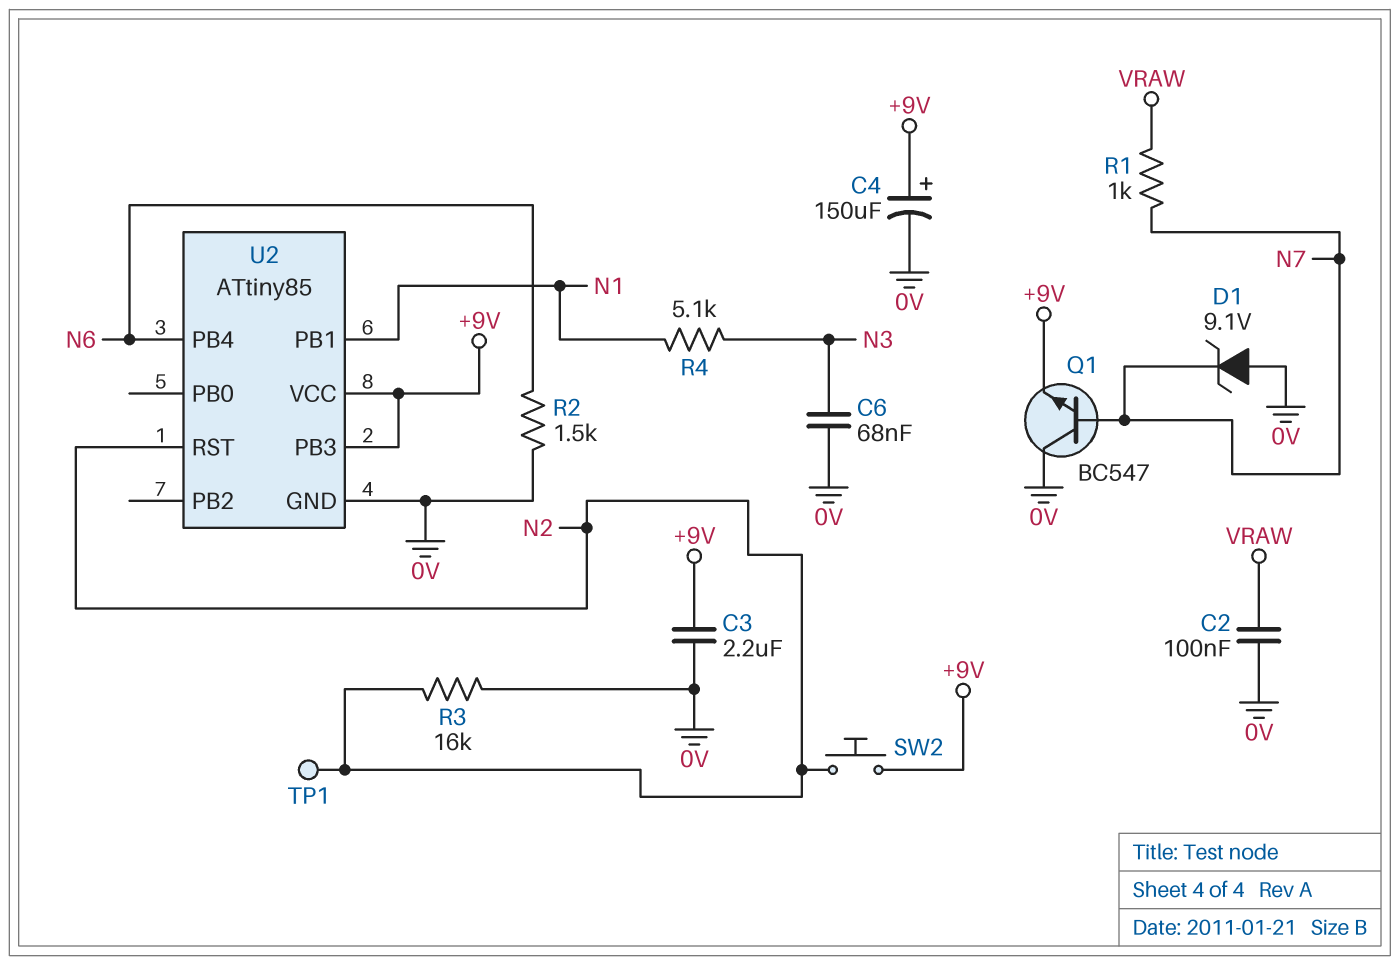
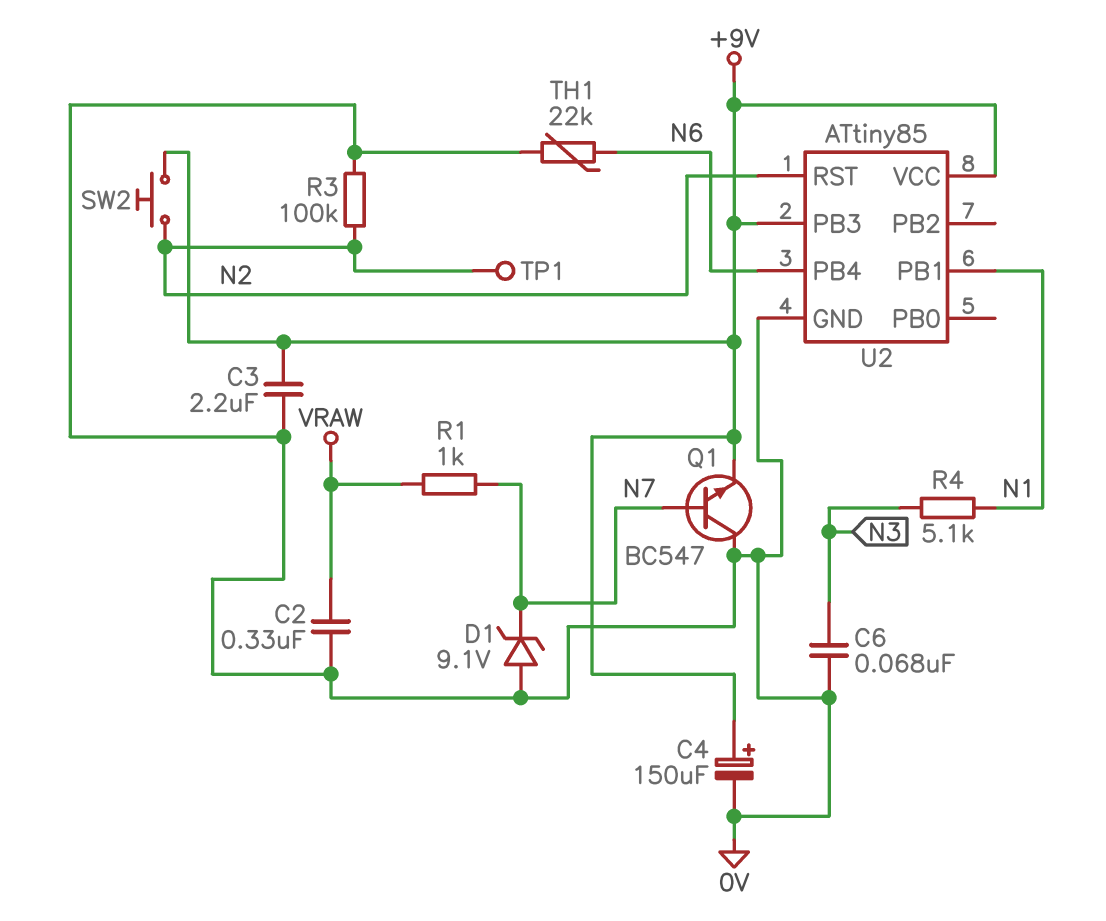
C2: 100nF (0V, VRAW) -> 330nF (0V, VRAW)
R2: 1.5k (0V, N6) -> none
R3: 16k (0V, N2) -> 100k (0V, N2)
TH1: none -> 22k (0V, N6)

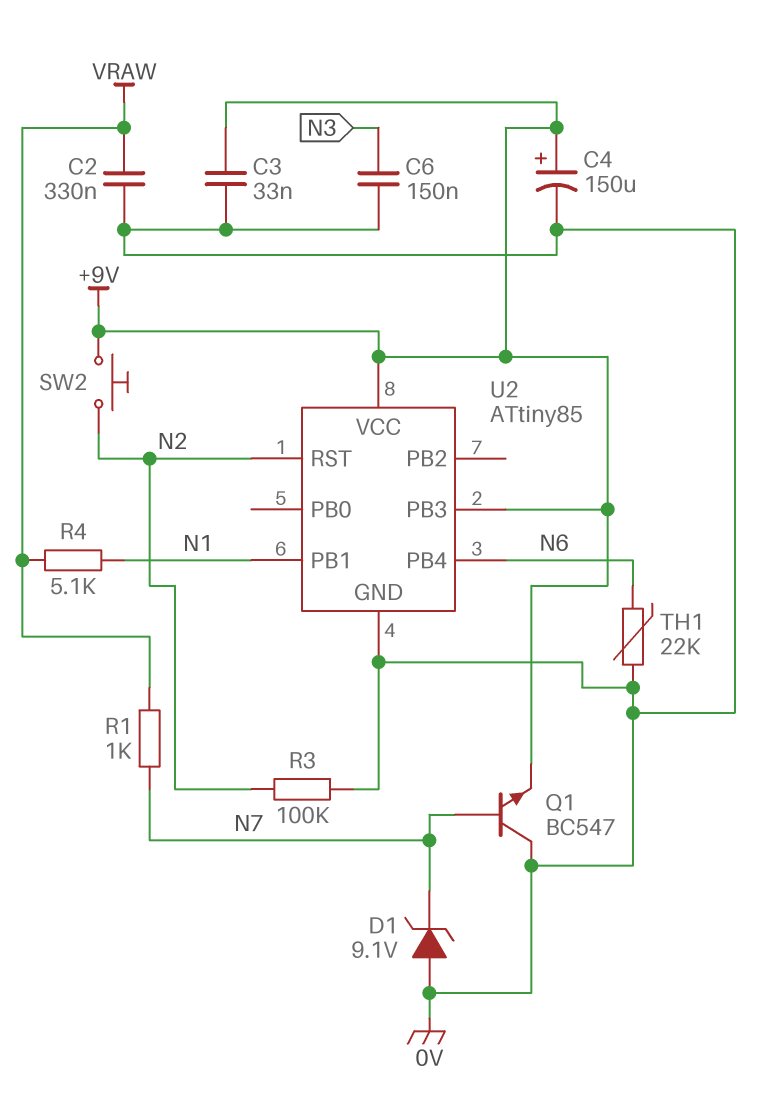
C3: 2.2uF (+9V, 0V) -> 33nF (+9V, 0V)
C6: 68nF (0V, N3) -> 150nF (0V, N3)
R4: 5.1k (N1, N3) -> 5.1k (N1, VRAW)
TP1: test point (N2) -> none

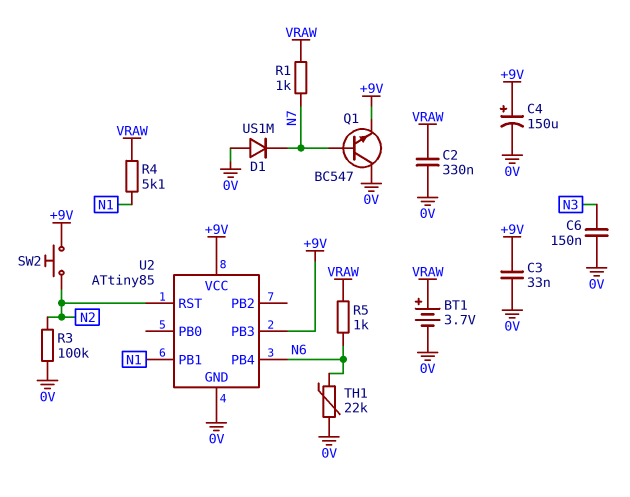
BT1: none -> 3.7V (plus VRAW, minus 0V)
D1: zener 9.1V (A 0V, K N7) -> diode US1M (A 0V, K N7)
R5: none -> 1k (N6, VRAW)

